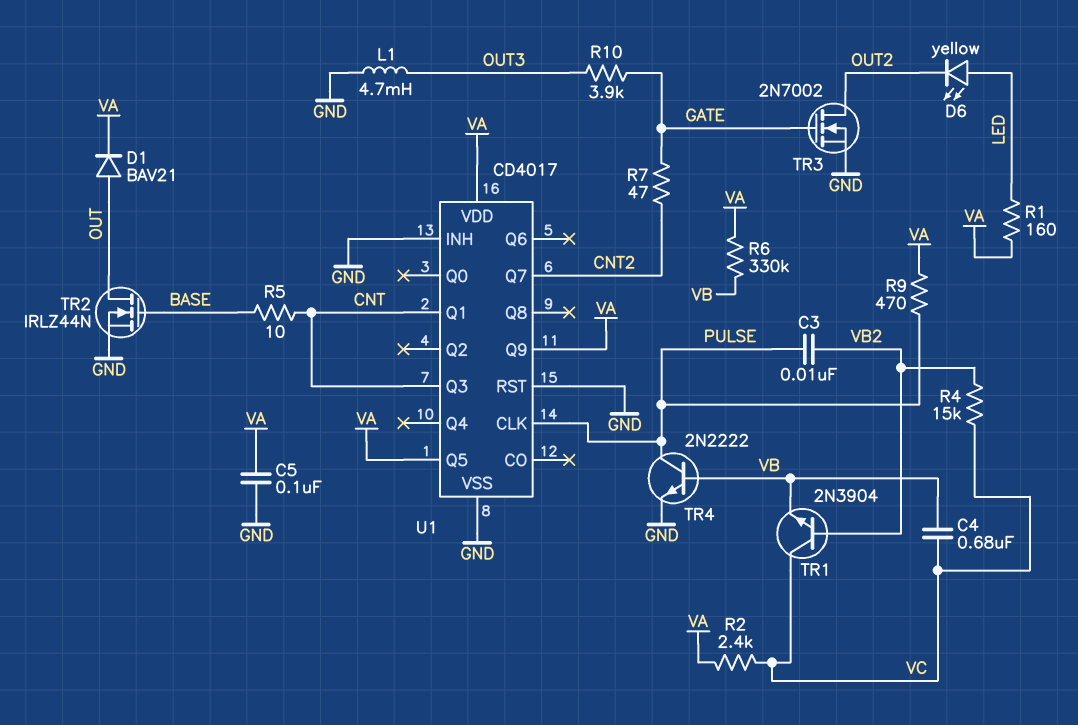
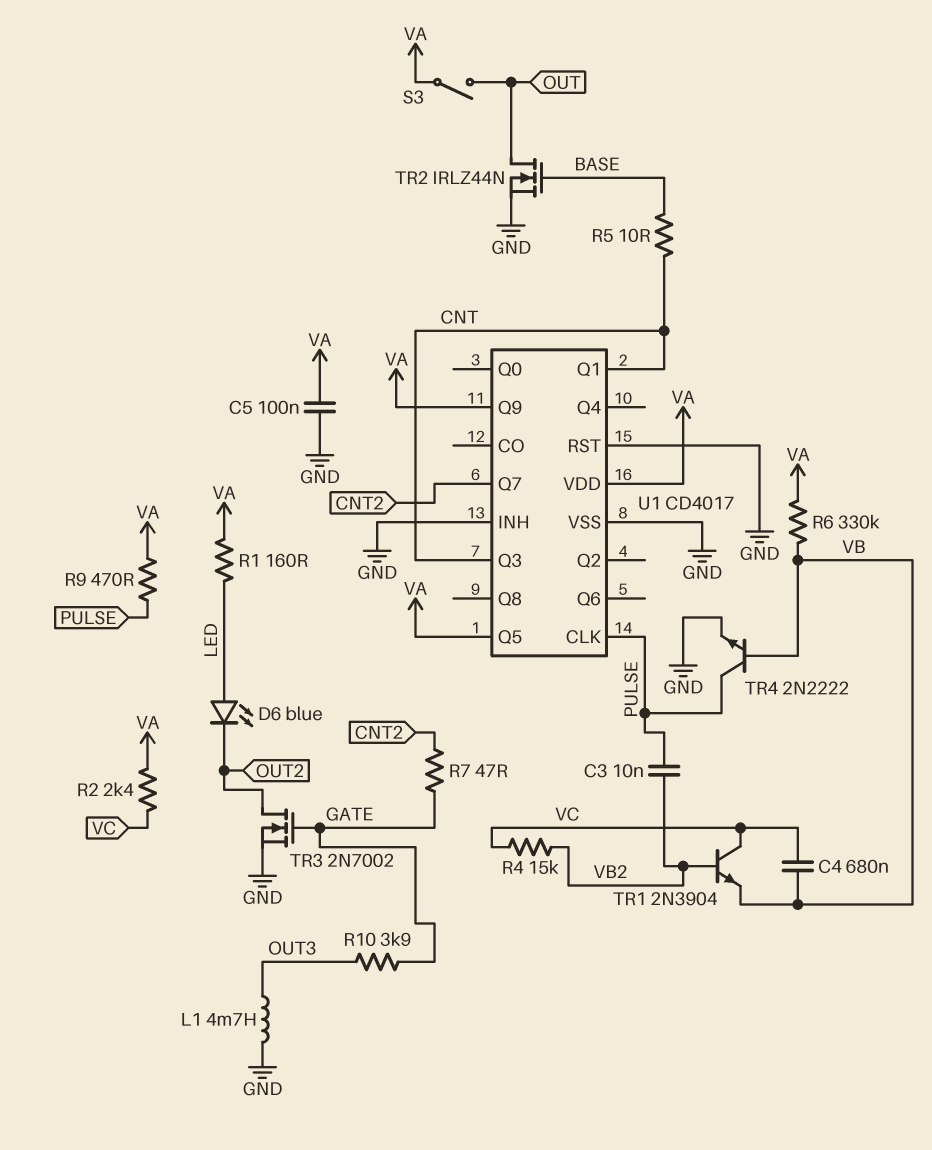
D1: diode BAV21 (A OUT, K VA) -> none
D6: LED yellow (A LED, K OUT2) -> LED blue (A LED, K OUT2)
S3: none -> switch (OUT, VA)

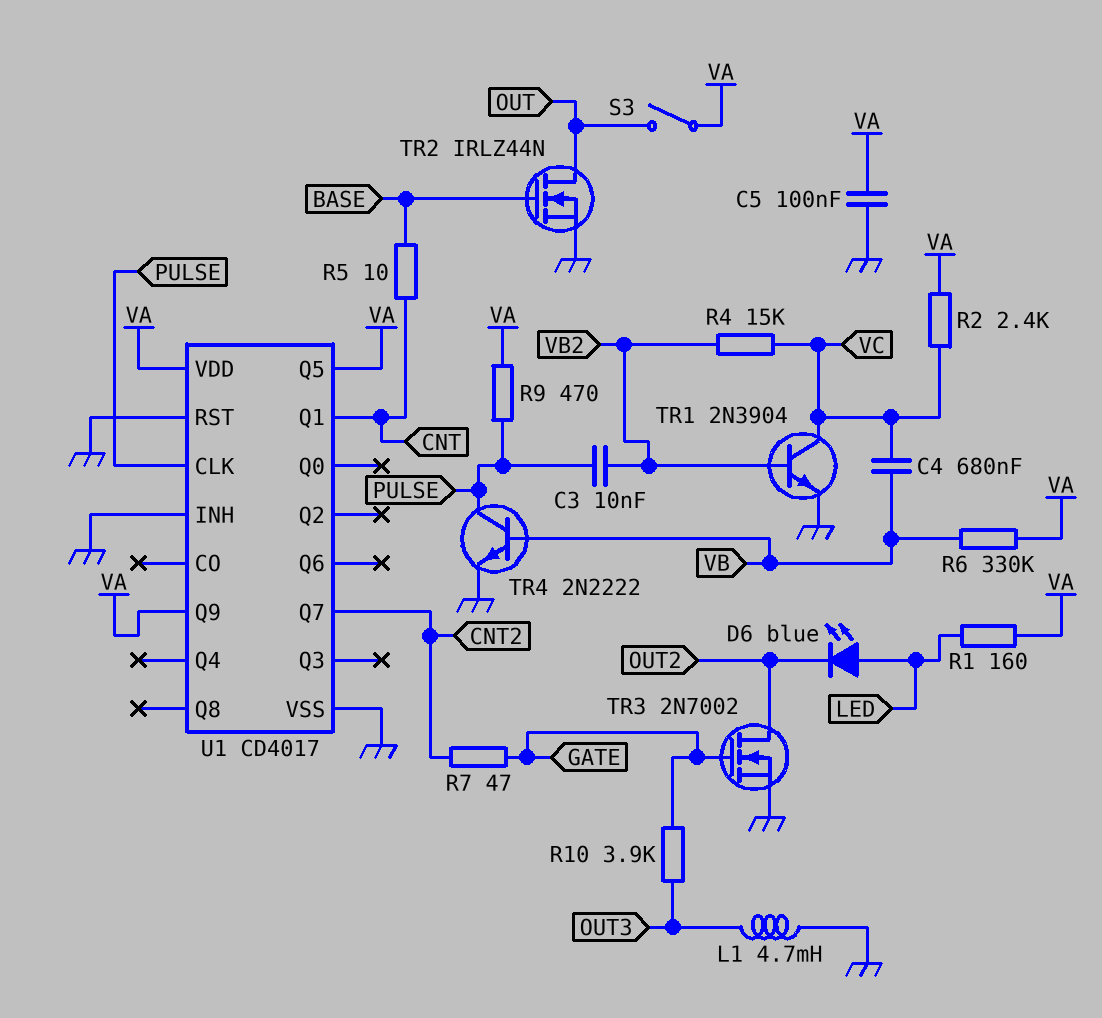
TR1: NPN 2N3904 (B VB2, C VC, E VB) -> NPN 2N3904 (B VB2, C VC, E GND)
U1 pin Q3: CNT -> none

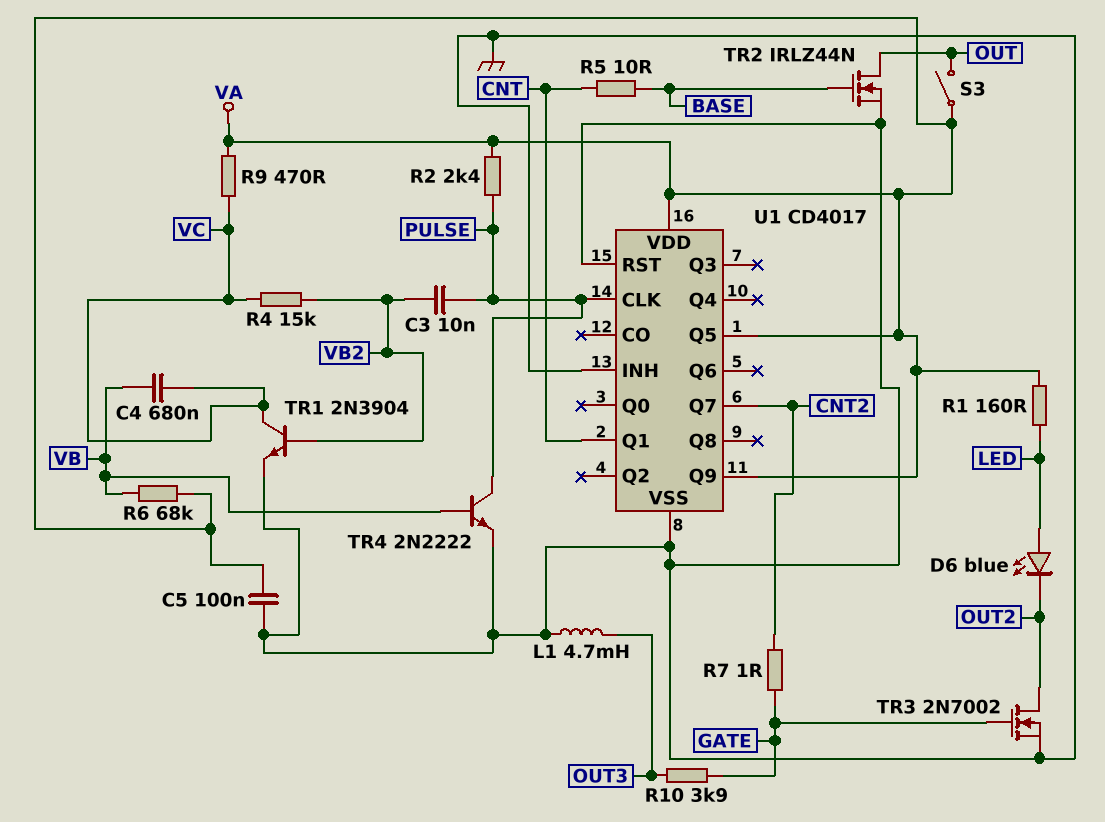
R2: 2.4k (VA, VC) -> 2.4k (PULSE, VA)
R6: 330k (VA, VB) -> 68k (VA, VB)
R7: 47 (CNT2, GATE) -> 1 (CNT2, GATE)
R9: 470 (PULSE, VA) -> 470 (VA, VC)

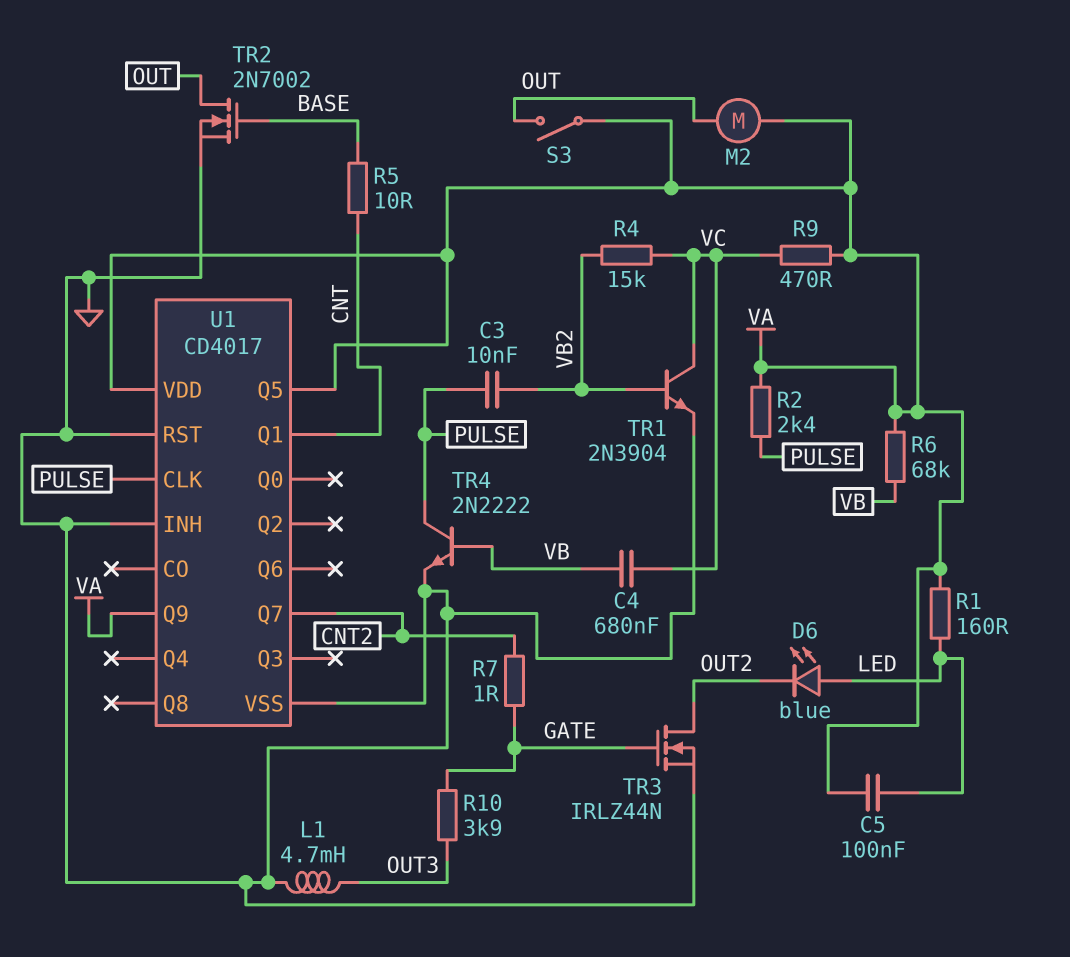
C5: 100nF (GND, VA) -> 100nF (LED, VA)
M2: none -> motor (OUT, VA)
TR2: NMOS IRLZ44N (G BASE, D OUT, S GND) -> NMOS 2N7002 (G BASE, D OUT, S GND)
TR3: NMOS 2N7002 (G GATE, D OUT2, S GND) -> NMOS IRLZ44N (G GATE, D OUT2, S GND)

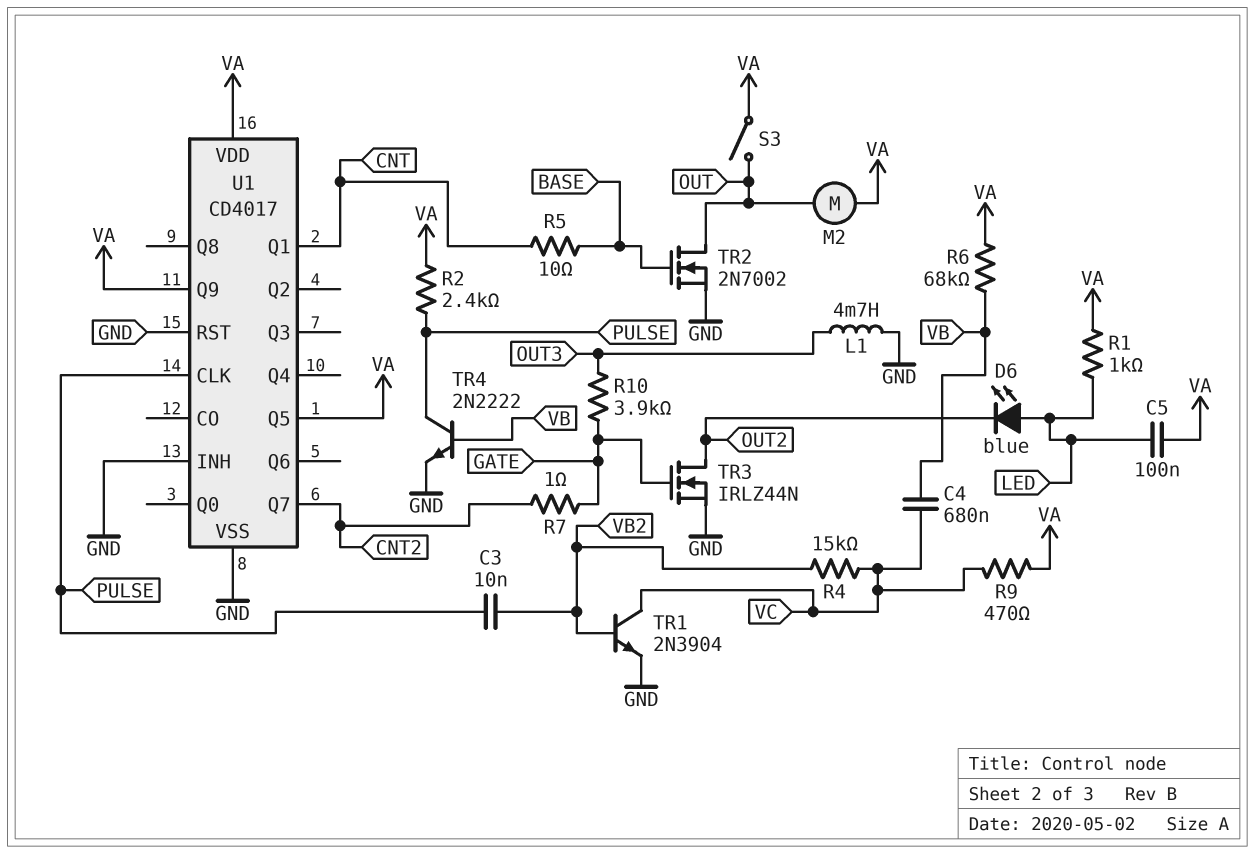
R1: 160 (LED, VA) -> 1k (LED, VA)

